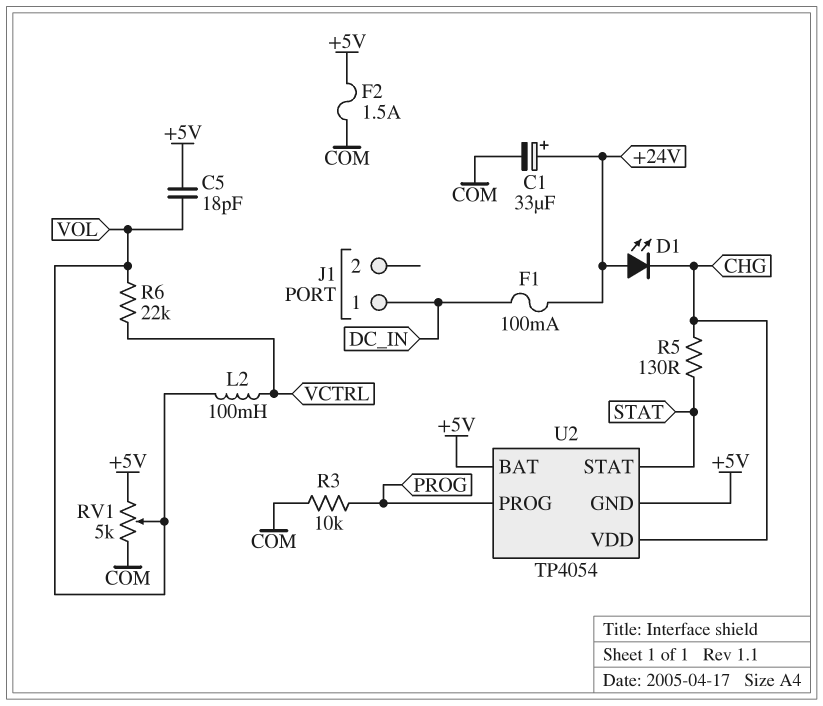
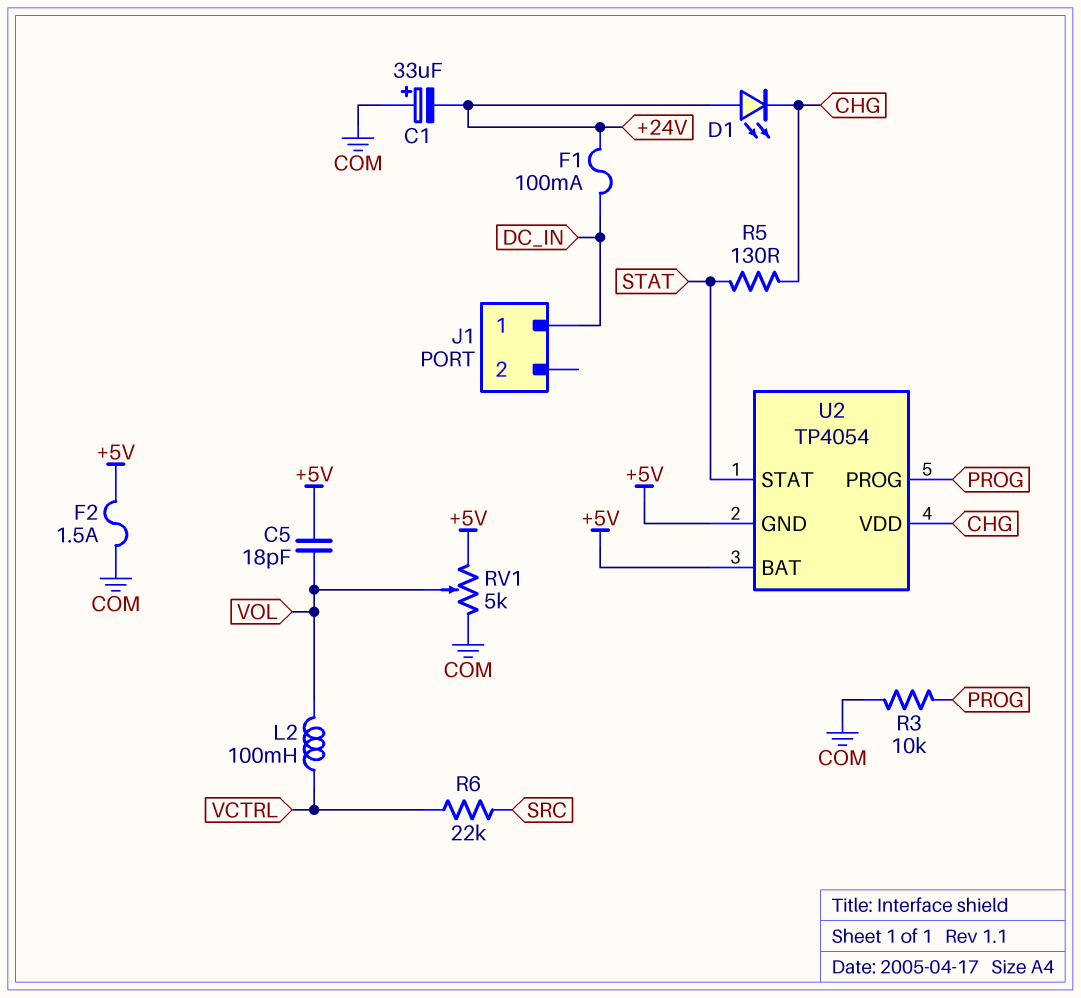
C1: 33uF (plus +24V, minus COM) -> 33uF (plus COM, minus +24V)
R6: 22k (VCTRL, VOL) -> 22k (SRC, VCTRL)

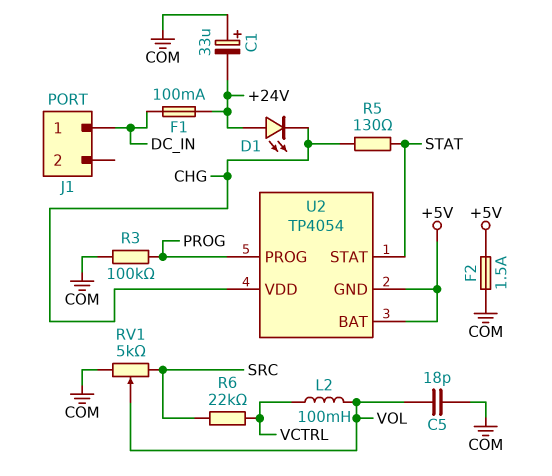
C5: 18pF (+5V, VOL) -> 18pF (COM, VOL)
R3: 10k (COM, PROG) -> 100k (COM, PROG)
RV1: 5k (+5V, COM, wiper VOL) -> 5k (COM, SRC, wiper VOL)

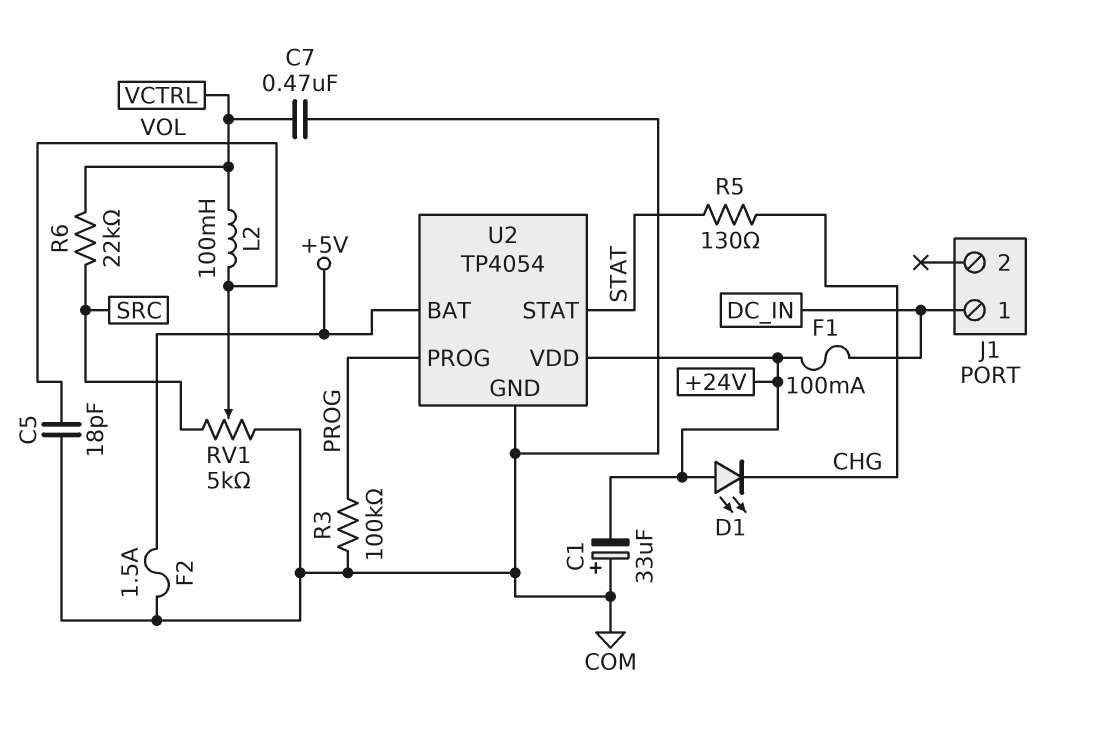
C7: none -> 470nF (COM, VCTRL)
U2 pin GND: +5V -> COM
U2 pin VDD: CHG -> +24V

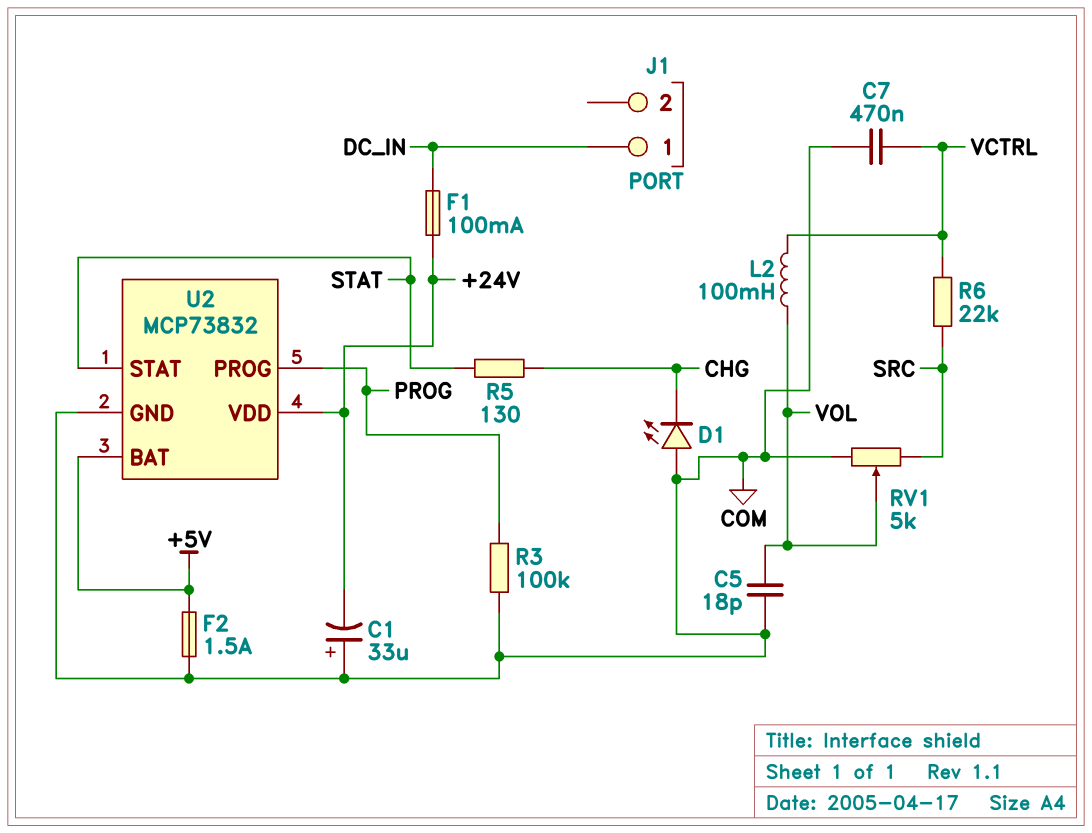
D1: LED (A +24V, K CHG) -> LED (A COM, K CHG)
U2: TP4054 -> MCP73832

